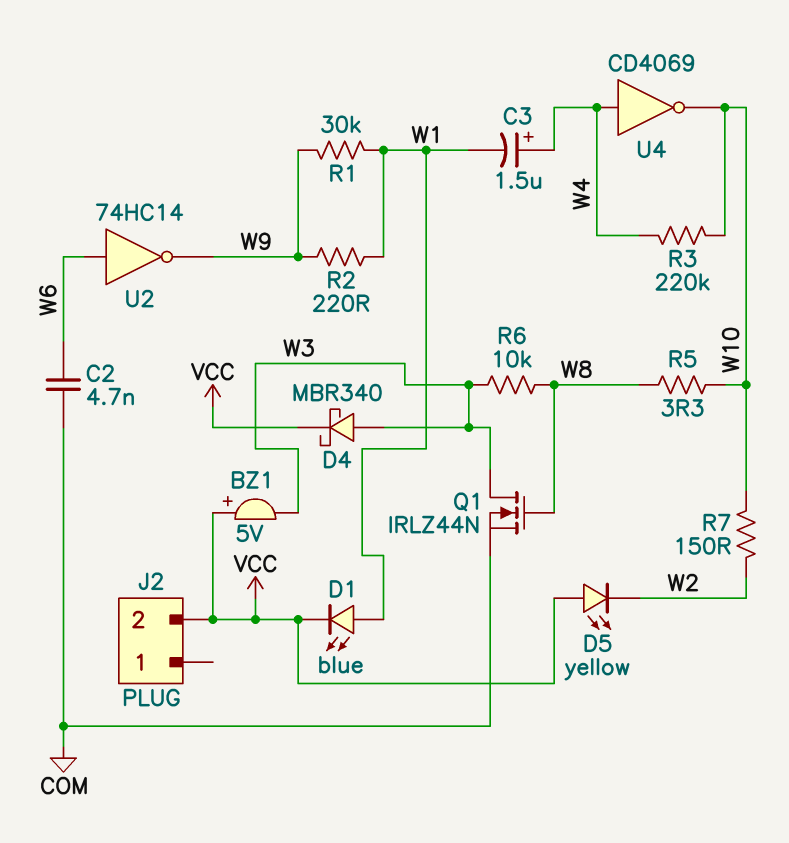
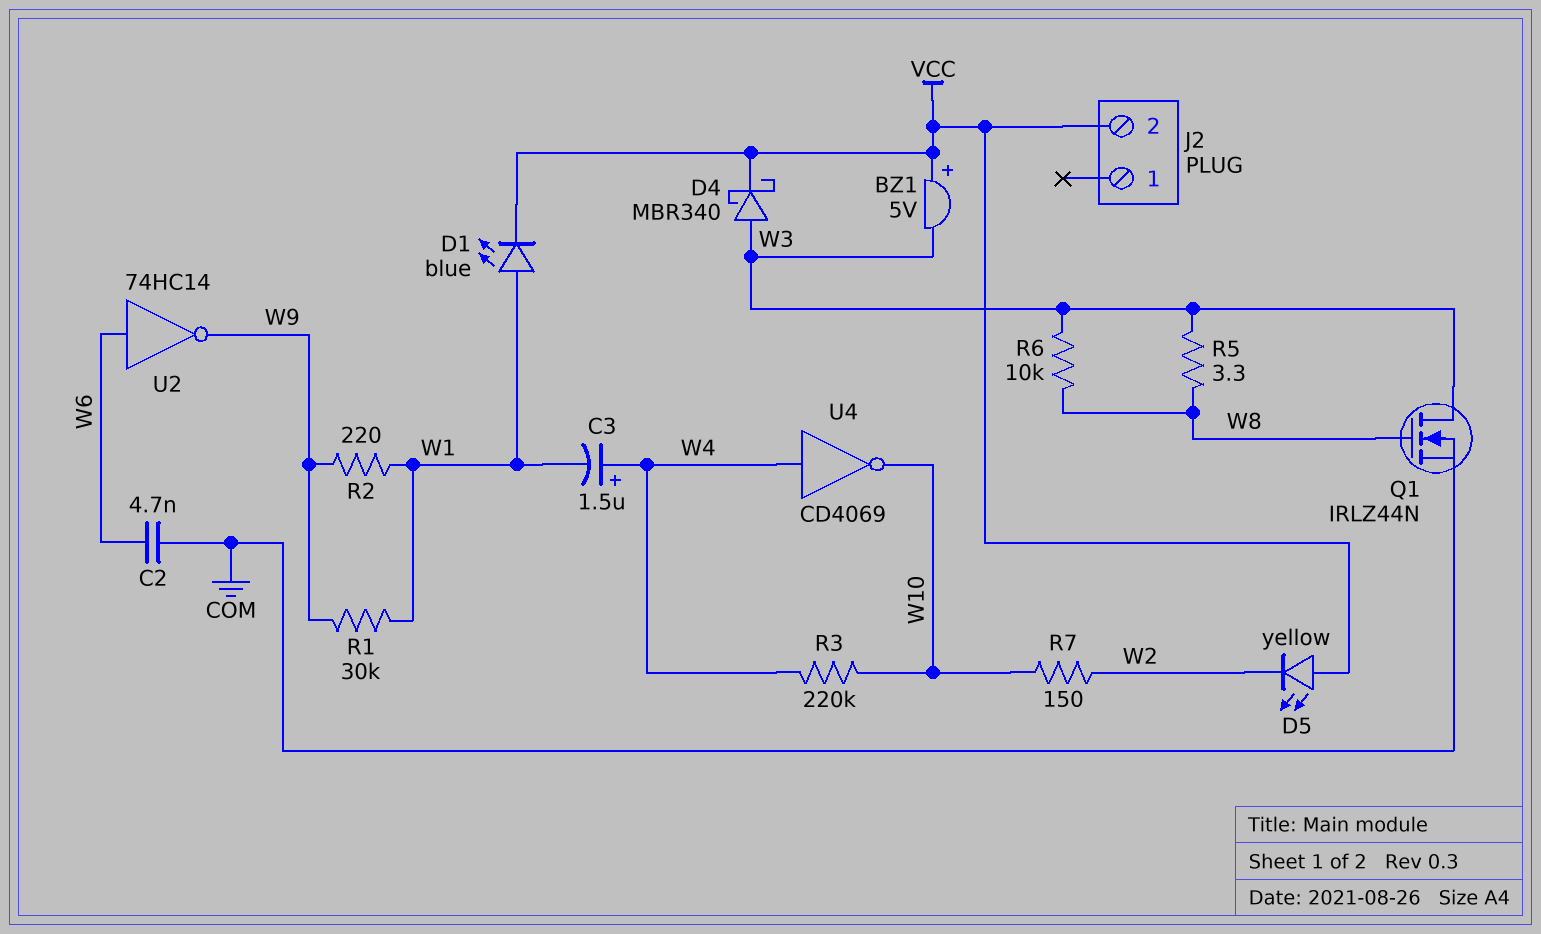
R5: 3.3 (W8, W10) -> 3.3 (W3, W8)

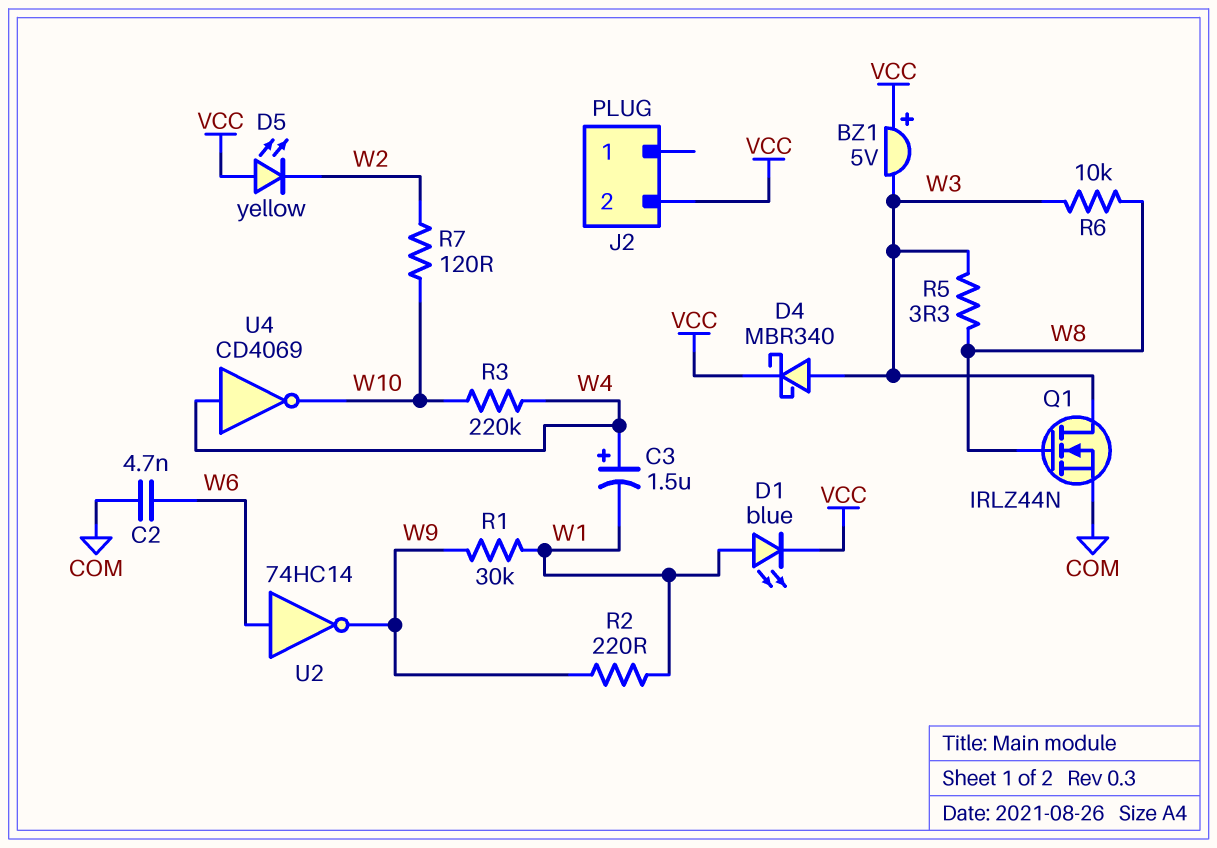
R7: 150 (W2, W10) -> 120 (W2, W10)

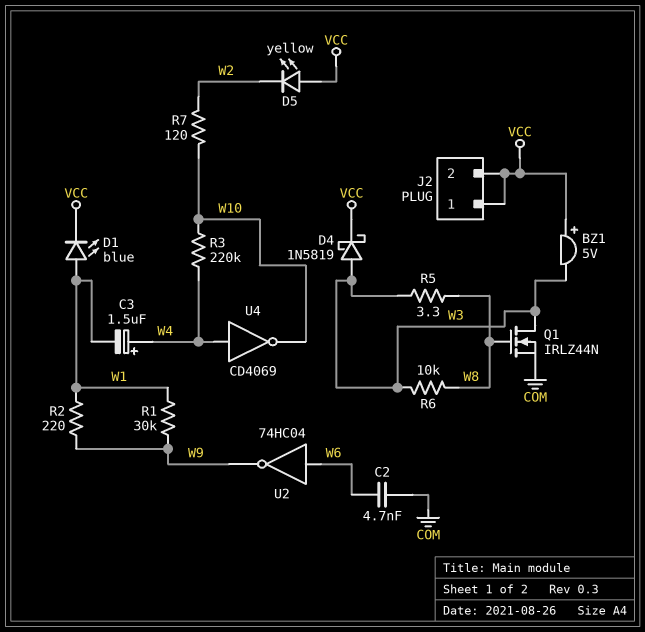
D4: schottky MBR340 (A W3, K VCC) -> schottky 1N5819 (A W3, K VCC)
J2 pin 1: none -> VCC
U2: NOT 74HC14 (in W6, out W9) -> NOT 74HC04 (in W6, out W9)

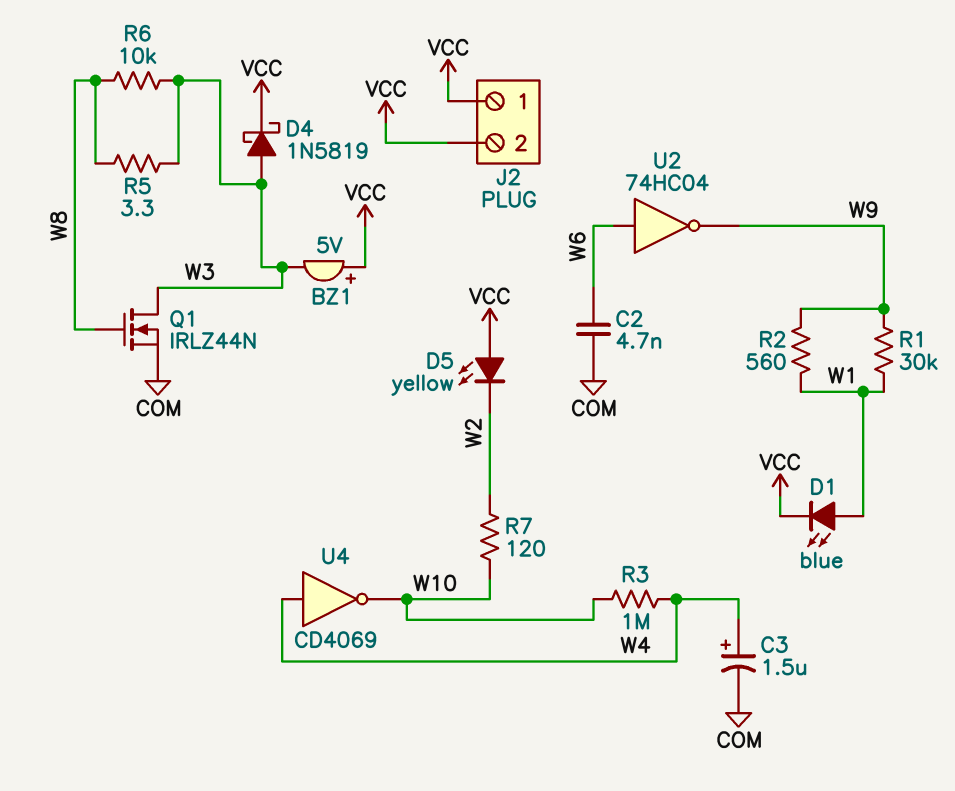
C3: 1.5uF (plus W4, minus W1) -> 1.5uF (plus W4, minus COM)
R2: 220 (W1, W9) -> 560 (W1, W9)
R3: 220k (W4, W10) -> 1M (W4, W10)

